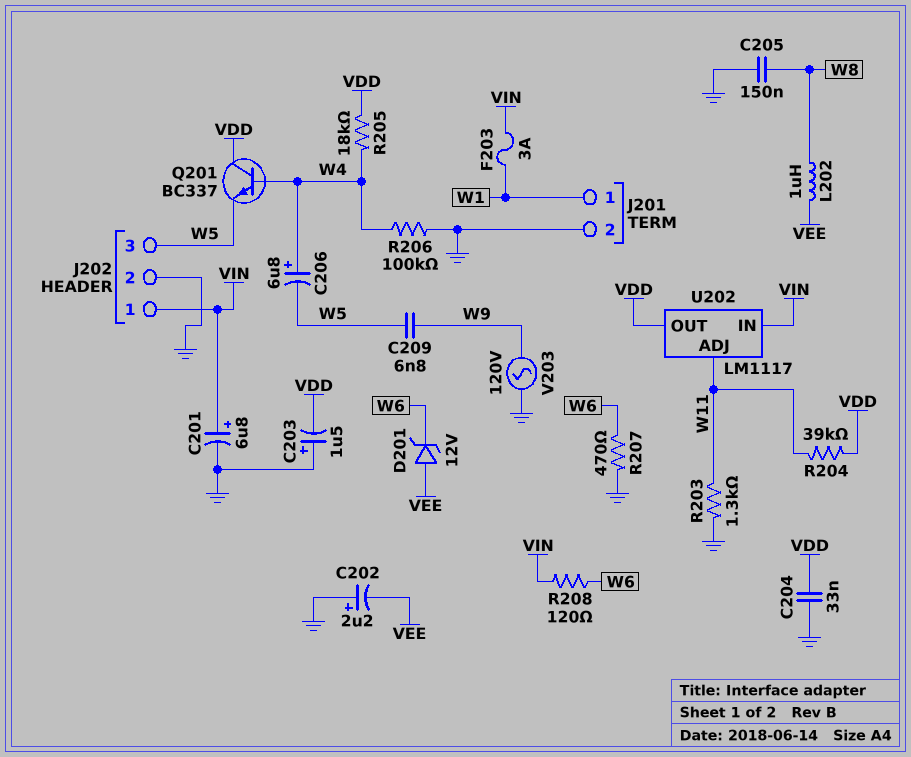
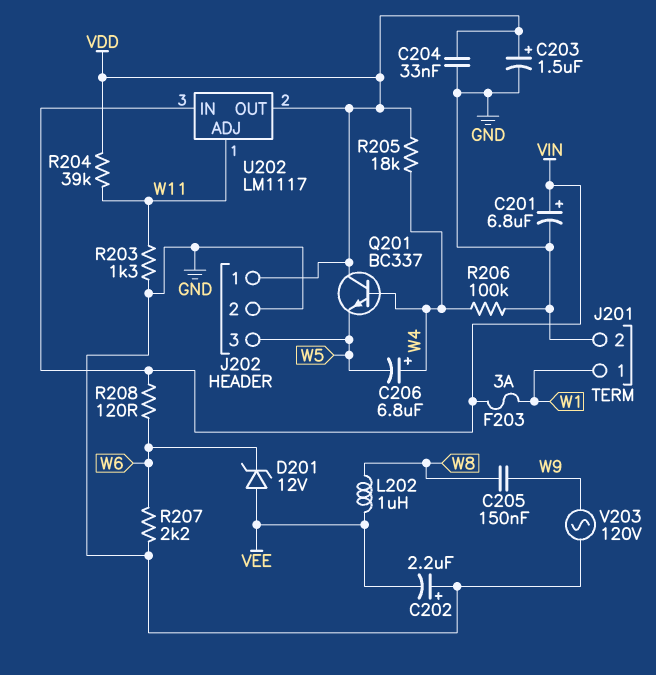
C203: 1.5uF (plus GND, minus VDD) -> 1.5uF (plus VDD, minus GND)
C205: 150nF (GND, W8) -> 150nF (W8, W9)
C209: 6.8nF (W5, W9) -> none
J202 pin 1: VIN -> VDD
R207: 470 (GND, W6) -> 2.2k (GND, W6)

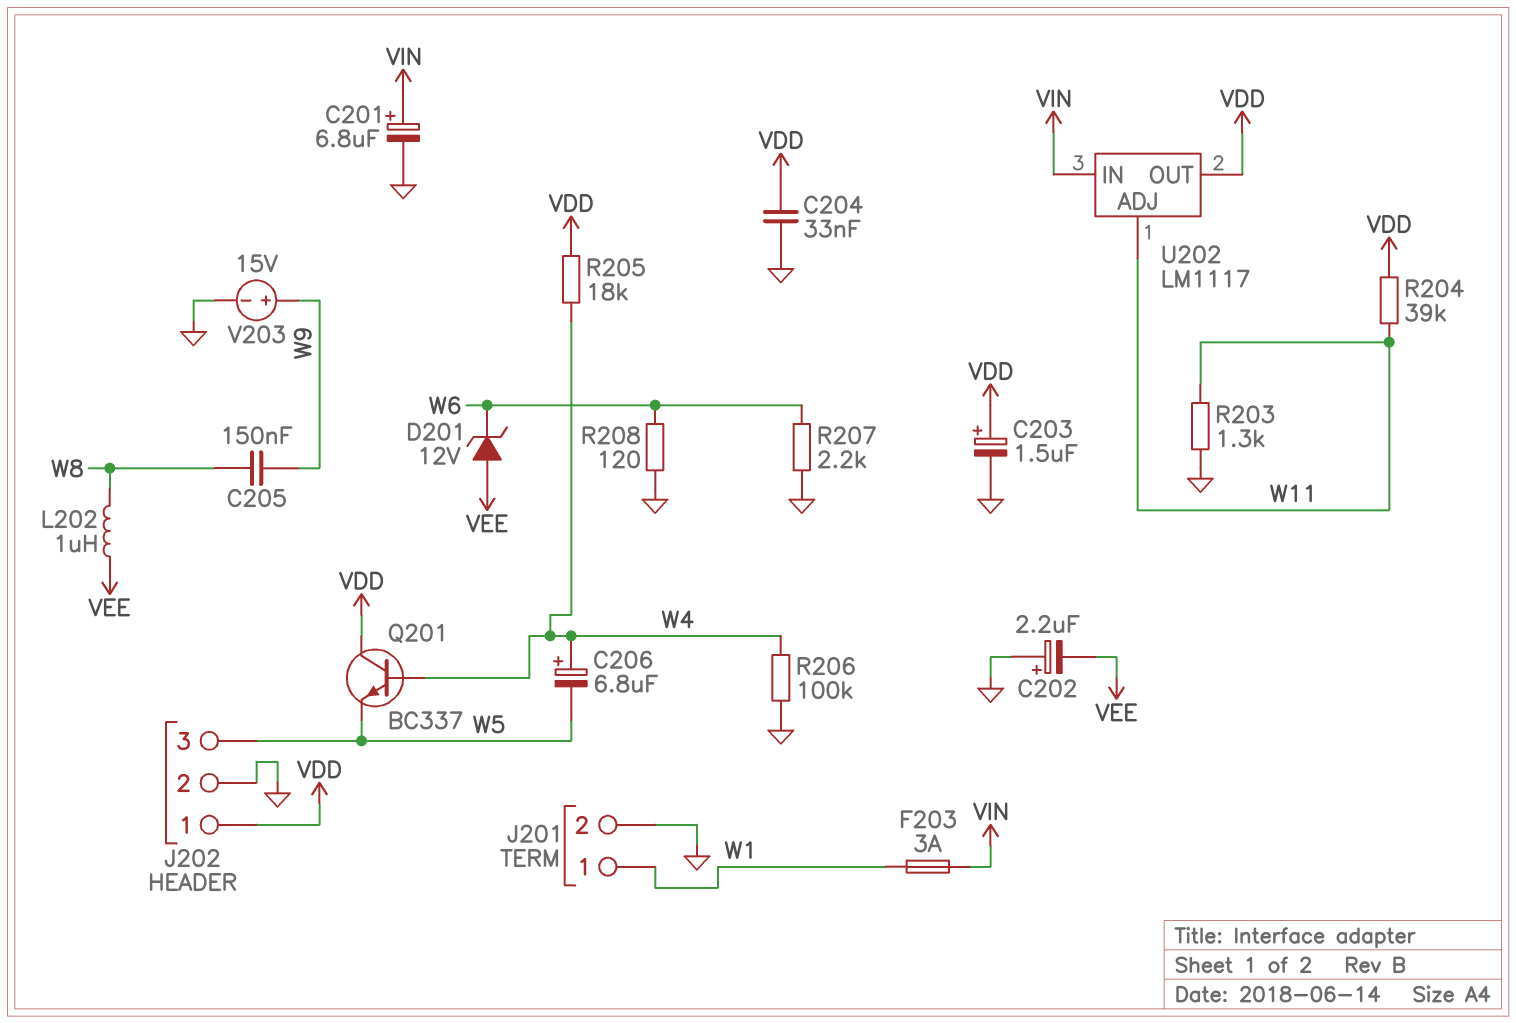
R208: 120 (VIN, W6) -> 120 (GND, W6)
V203: AC 120V (GND, W9) -> 15V (plus W9, minus GND)

